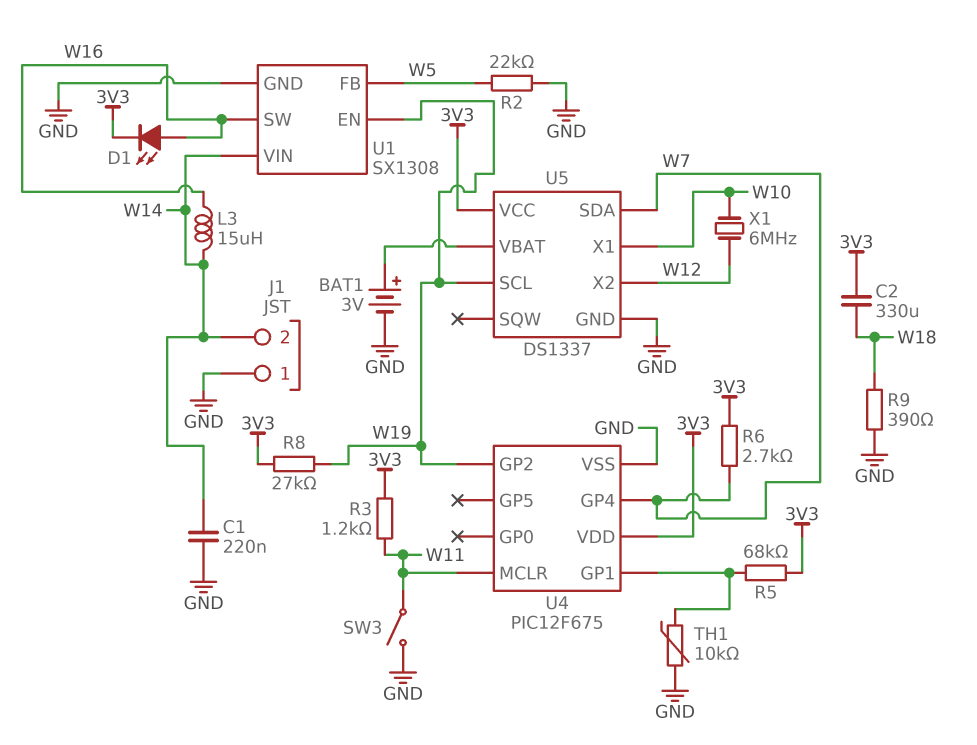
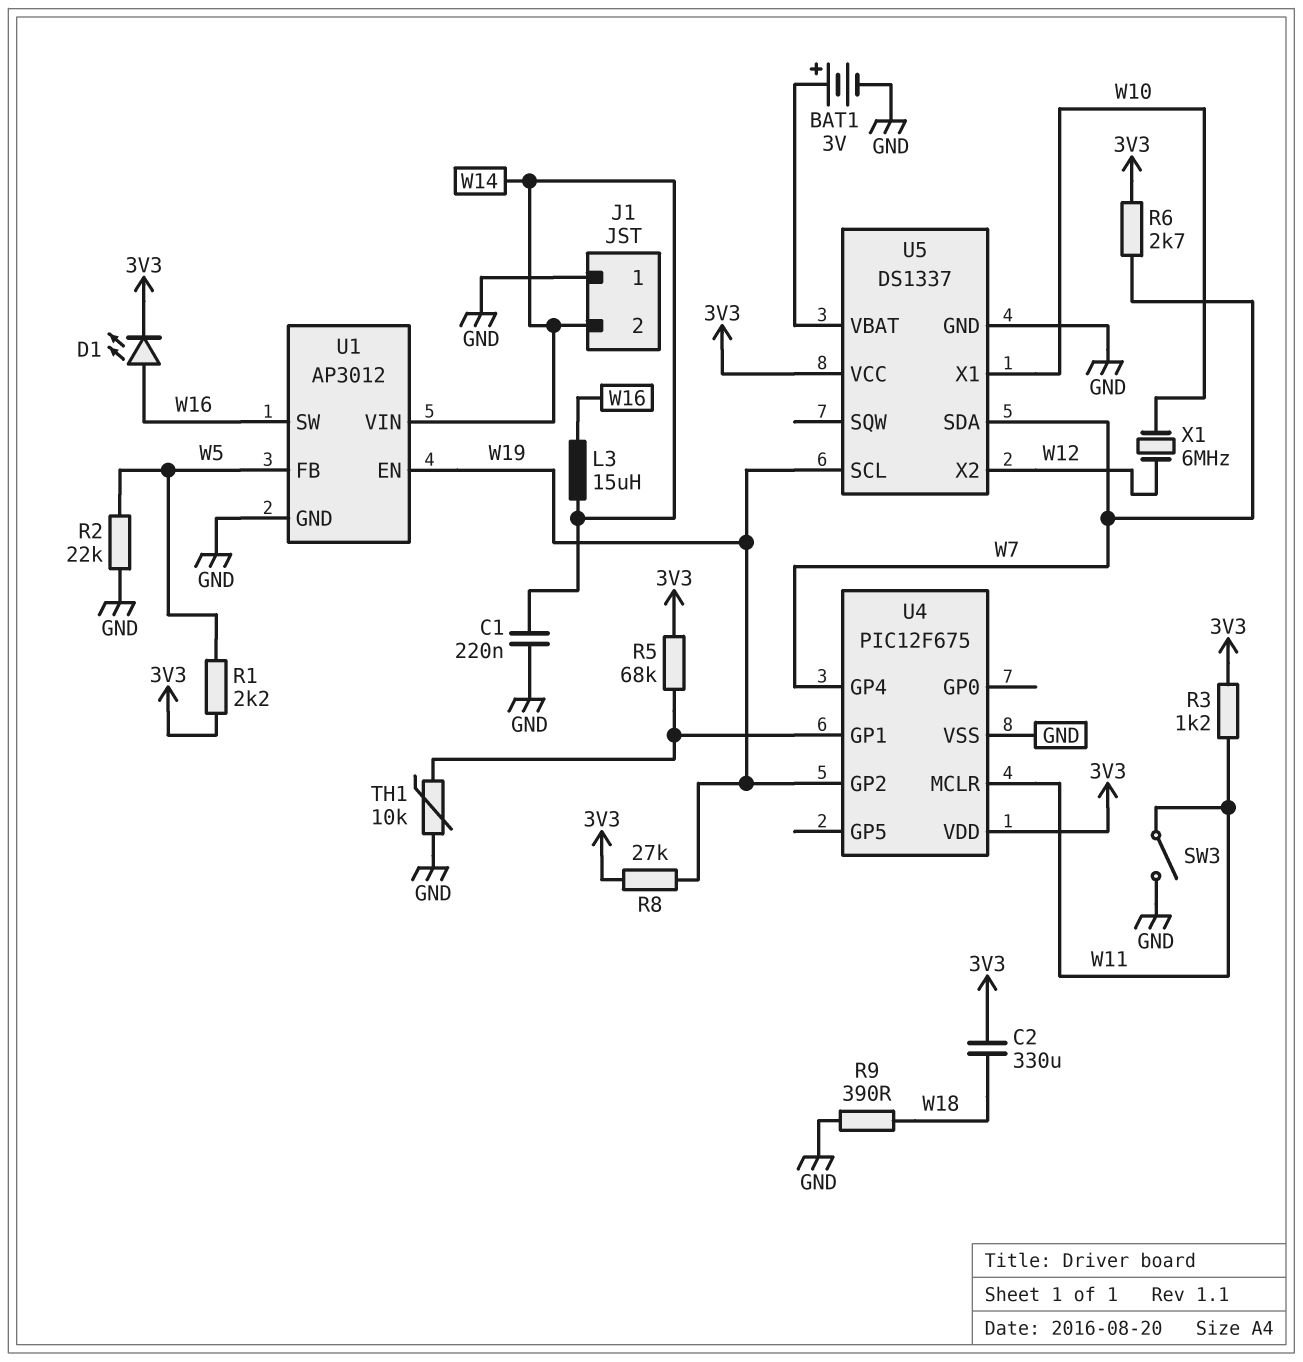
R1: none -> 2.2k (3V3, W5)
U1: SX1308 -> AP3012

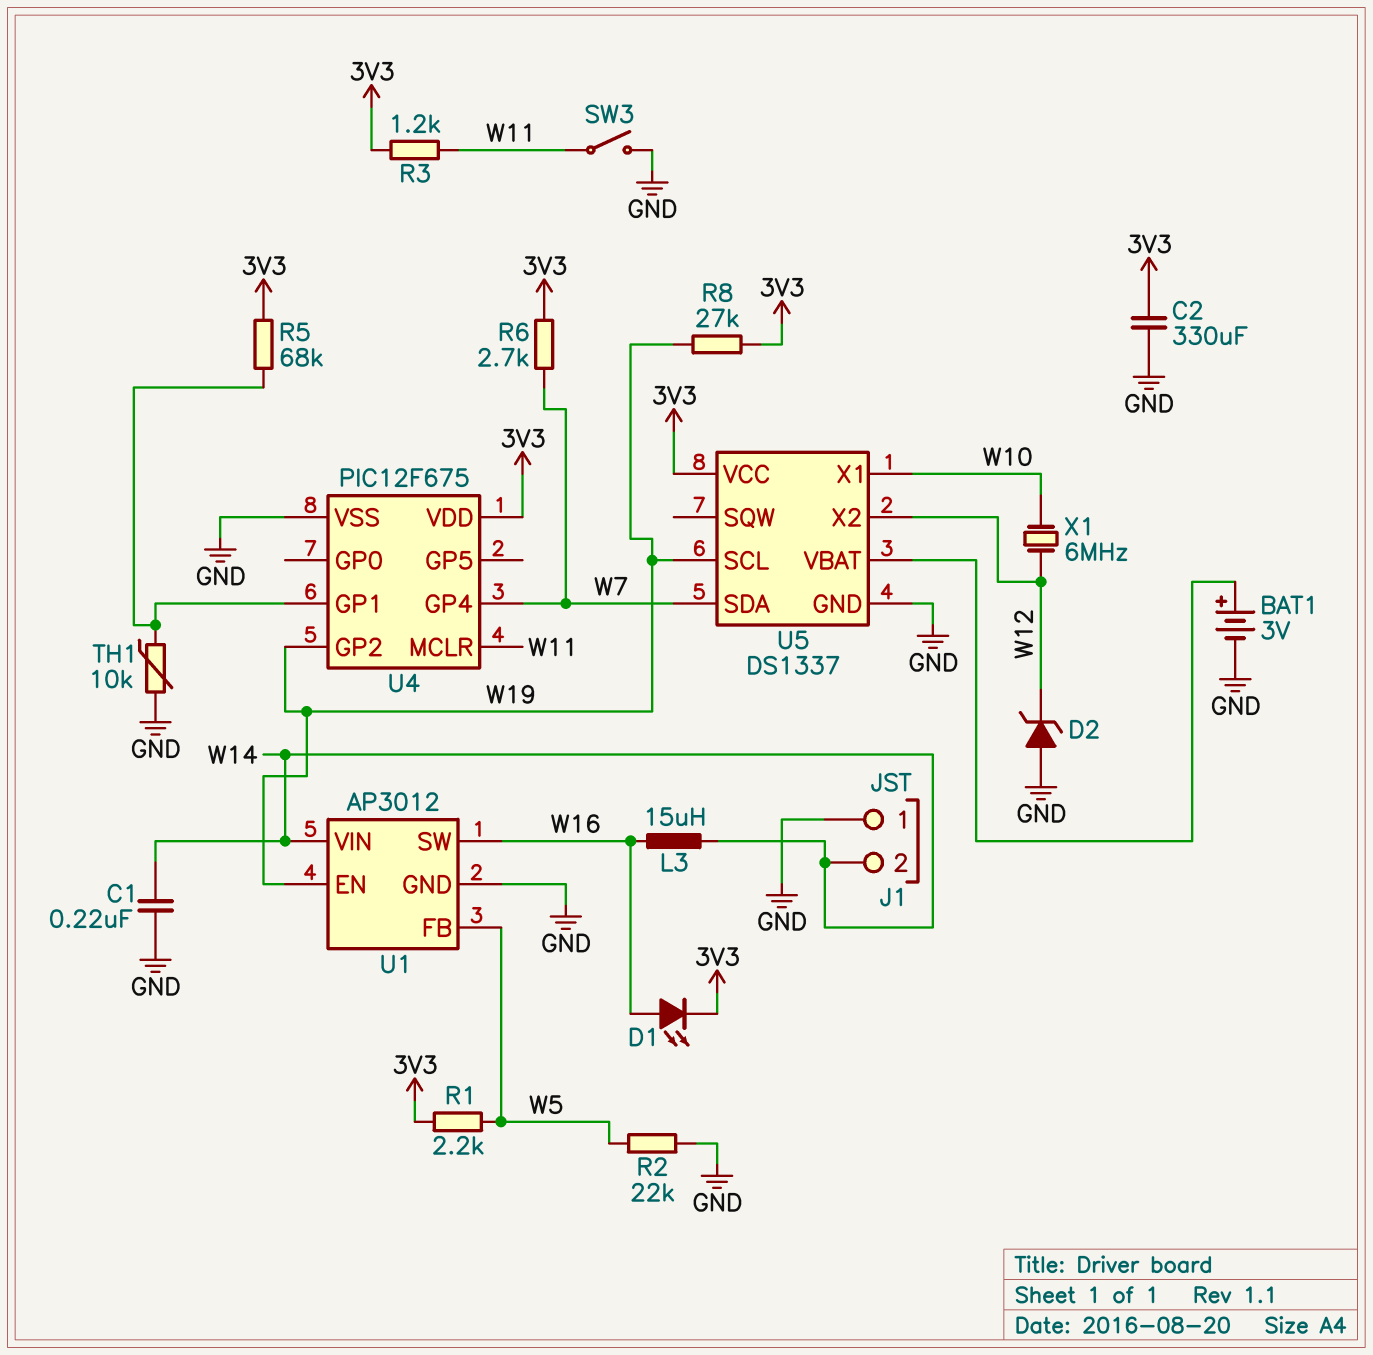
C2: 330uF (3V3, W18) -> 330uF (3V3, GND)
D2: none -> zener (A GND, K W12)
R9: 390 (GND, W18) -> none

